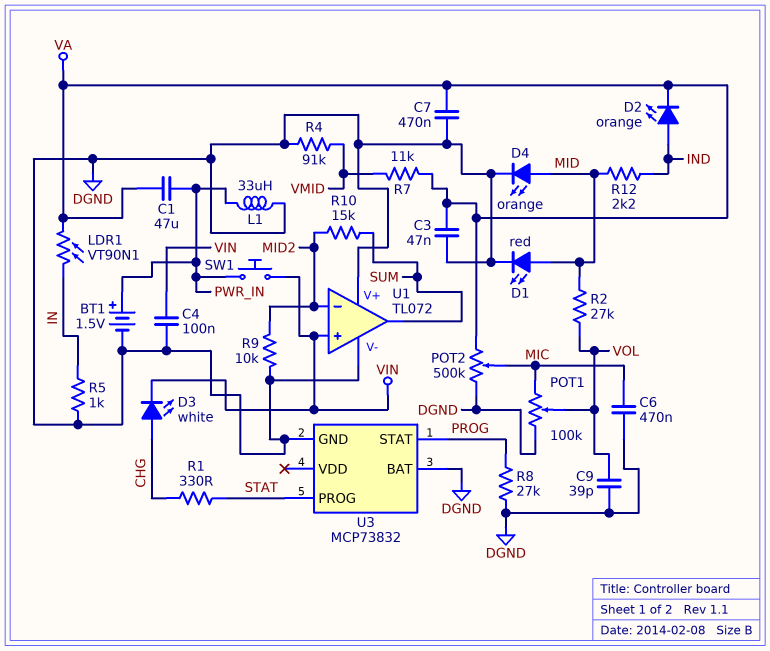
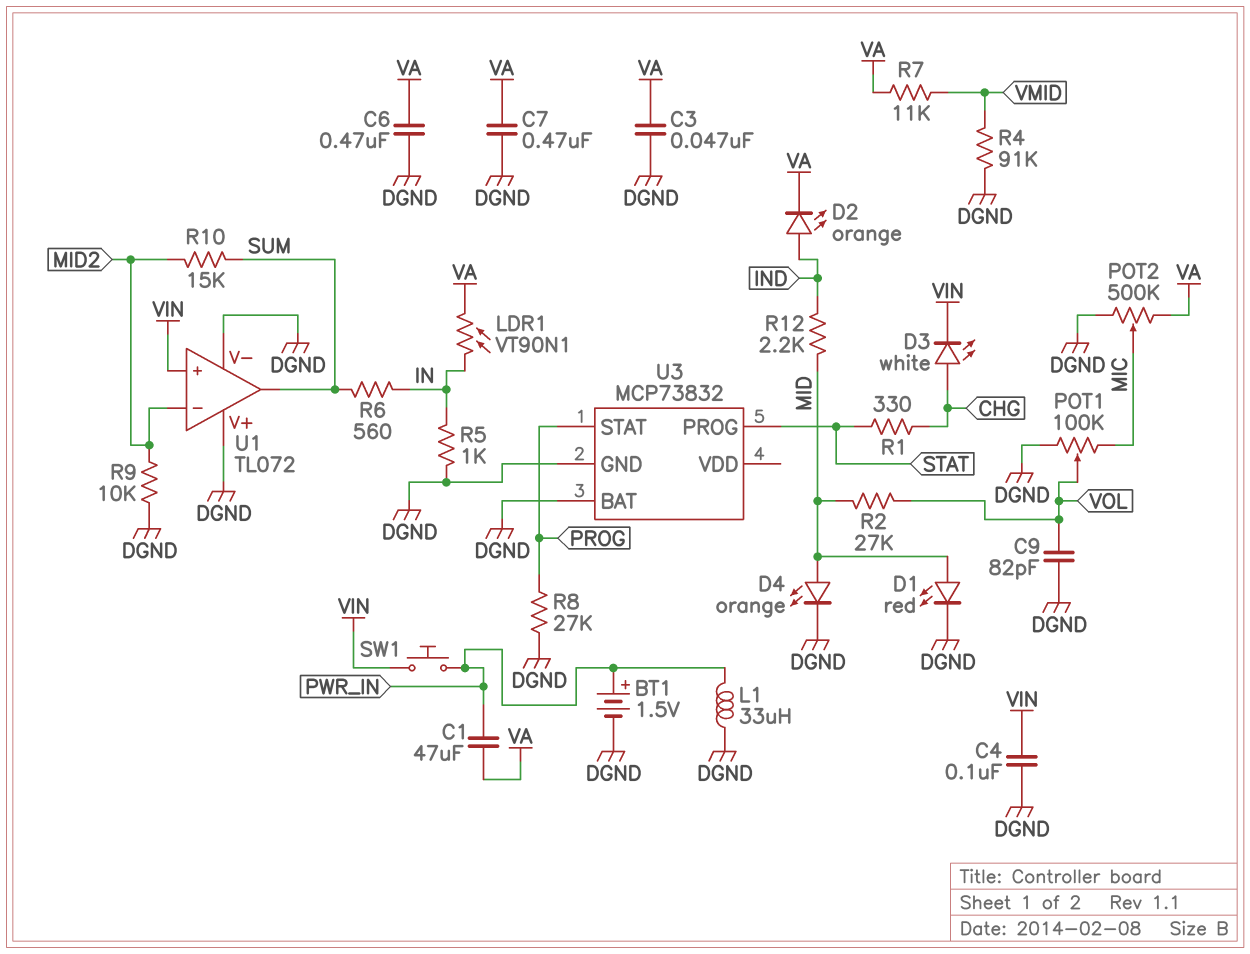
C6: 470nF (DGND, MIC) -> 470nF (DGND, VA)
C9: 39pF (DGND, VOL) -> 82pF (DGND, VOL)
R6: none -> 560 (IN, SUM)

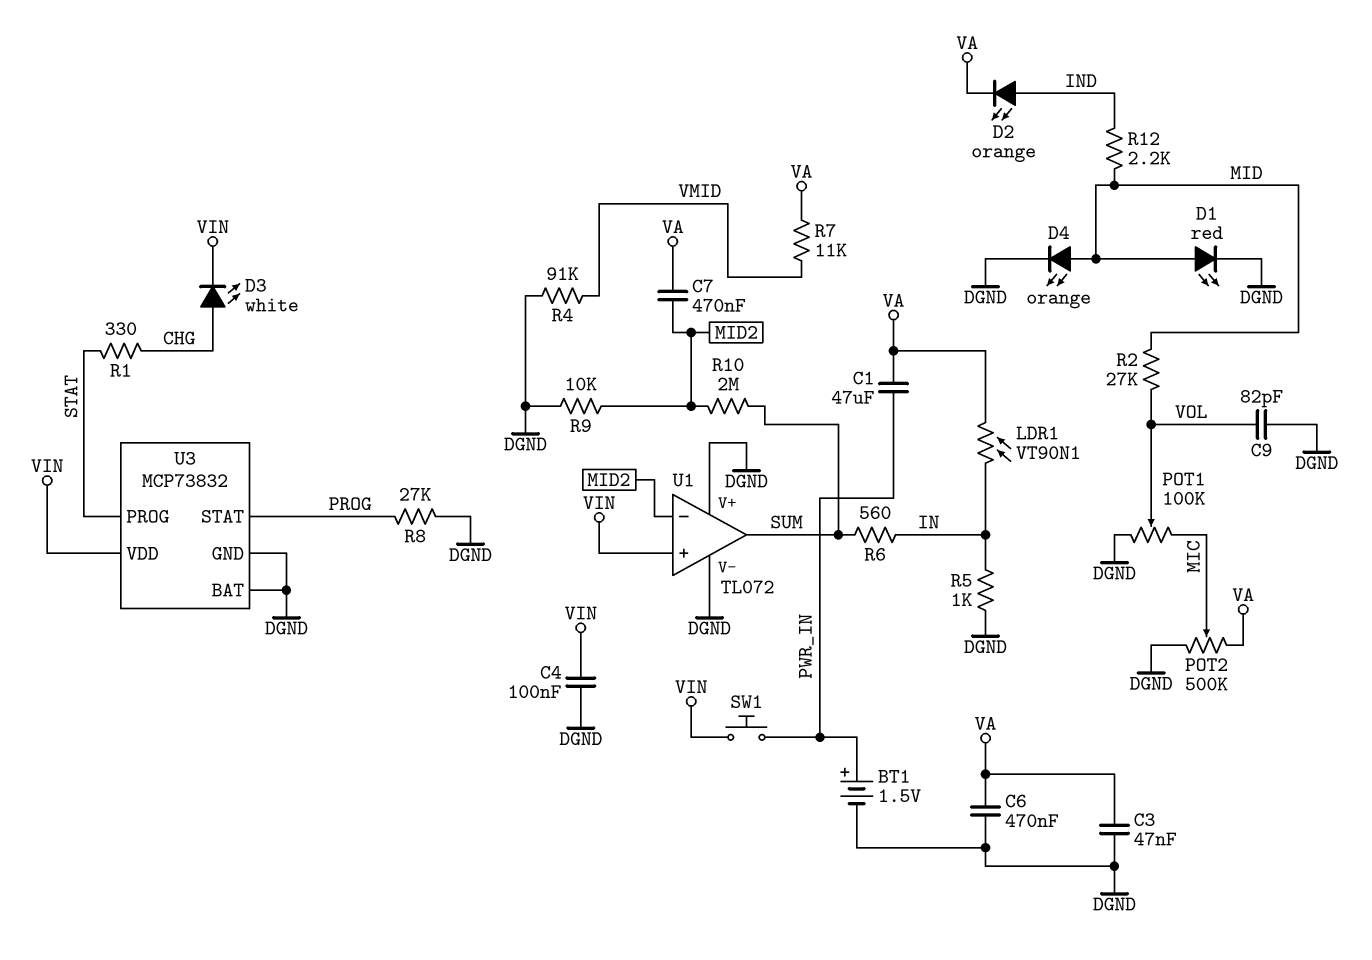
C7: 470nF (DGND, VA) -> 470nF (MID2, VA)
L1: 33uH (DGND, PWR_IN) -> none
R10: 15k (MID2, SUM) -> 2M (MID2, SUM)
U3 pin VDD: none -> VIN

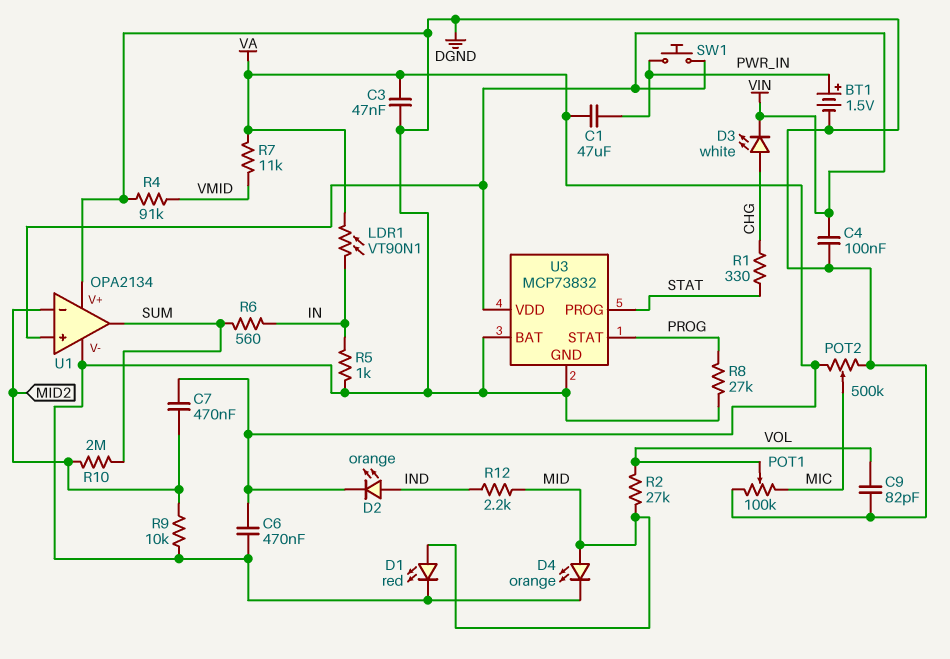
U1: TL072 -> OPA2134

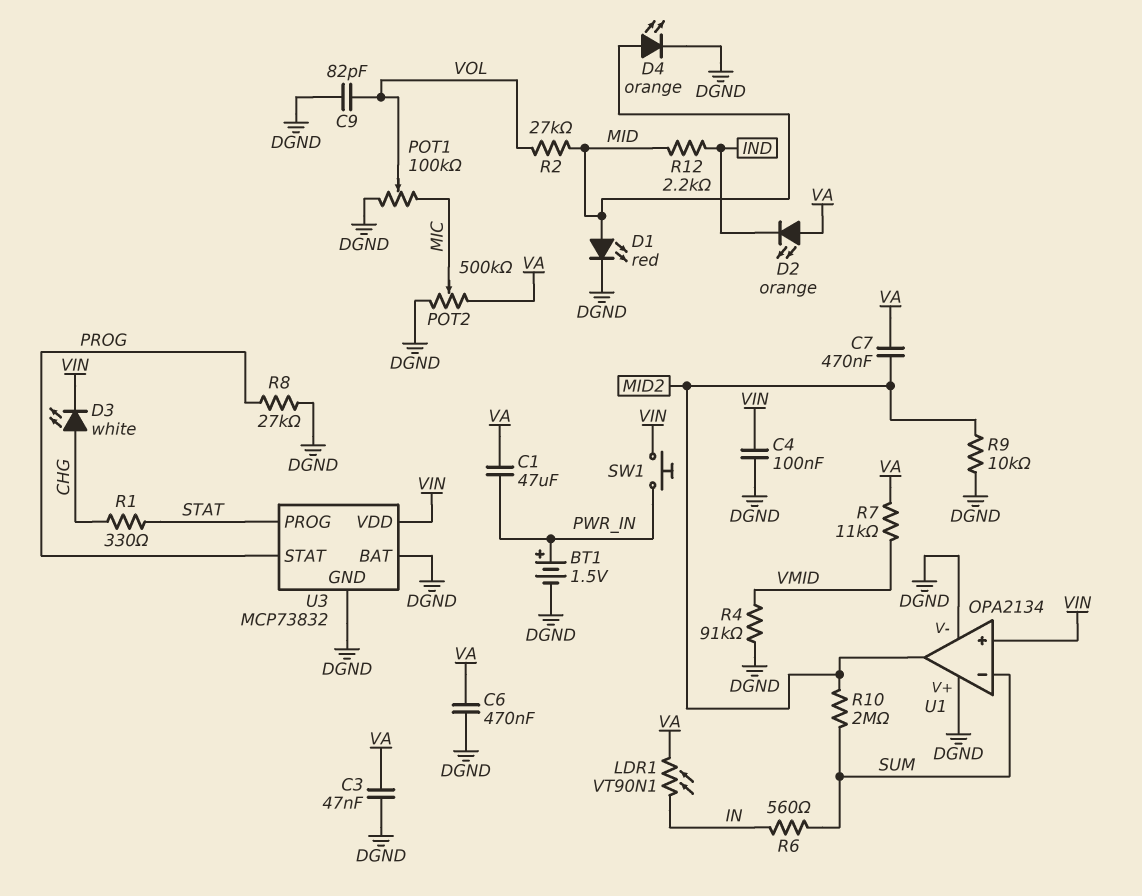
D2: LED orange (A IND, K VA) -> LED orange (A VA, K IND)
R5: 1k (DGND, IN) -> none
U1 pin in-: MID2 -> SUM
U1 pin out: SUM -> MID2

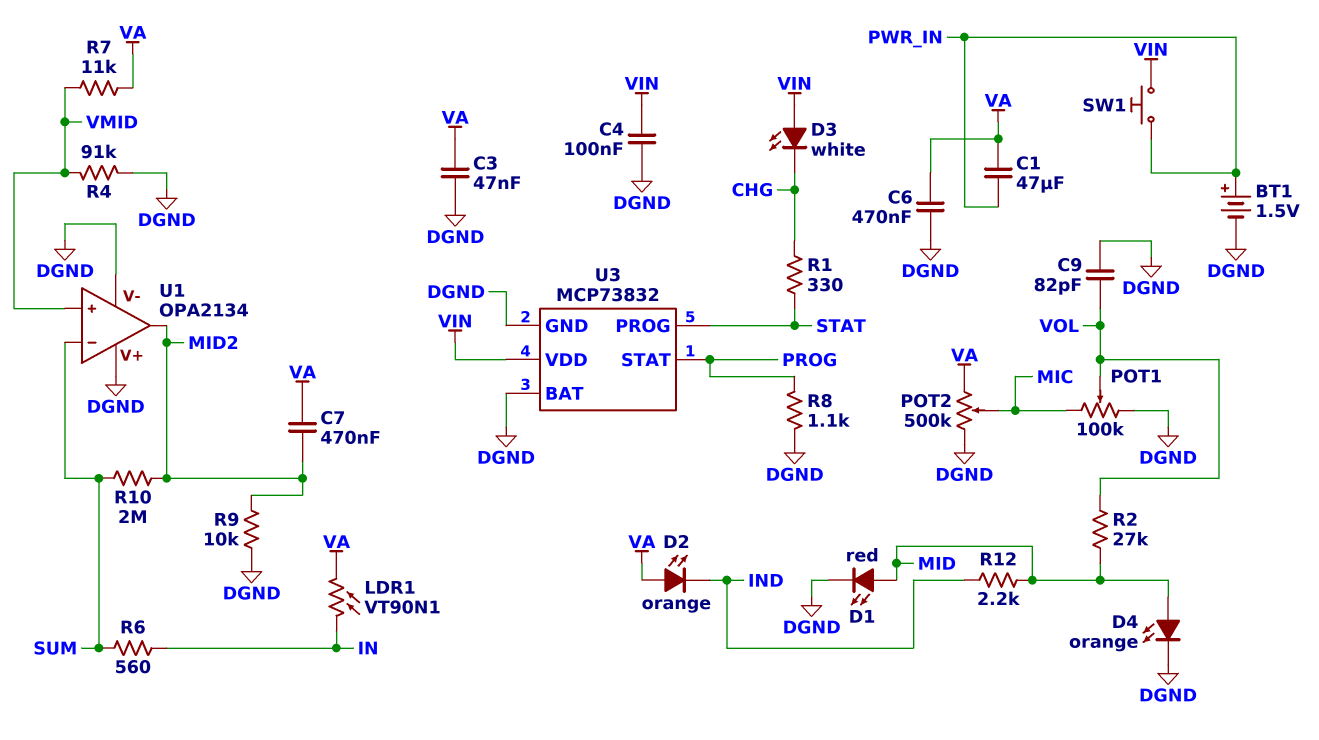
D3: LED white (A CHG, K VIN) -> LED white (A VIN, K CHG)
R8: 27k (DGND, PROG) -> 1.1k (DGND, PROG)
U1 pin in+: VIN -> VMID

